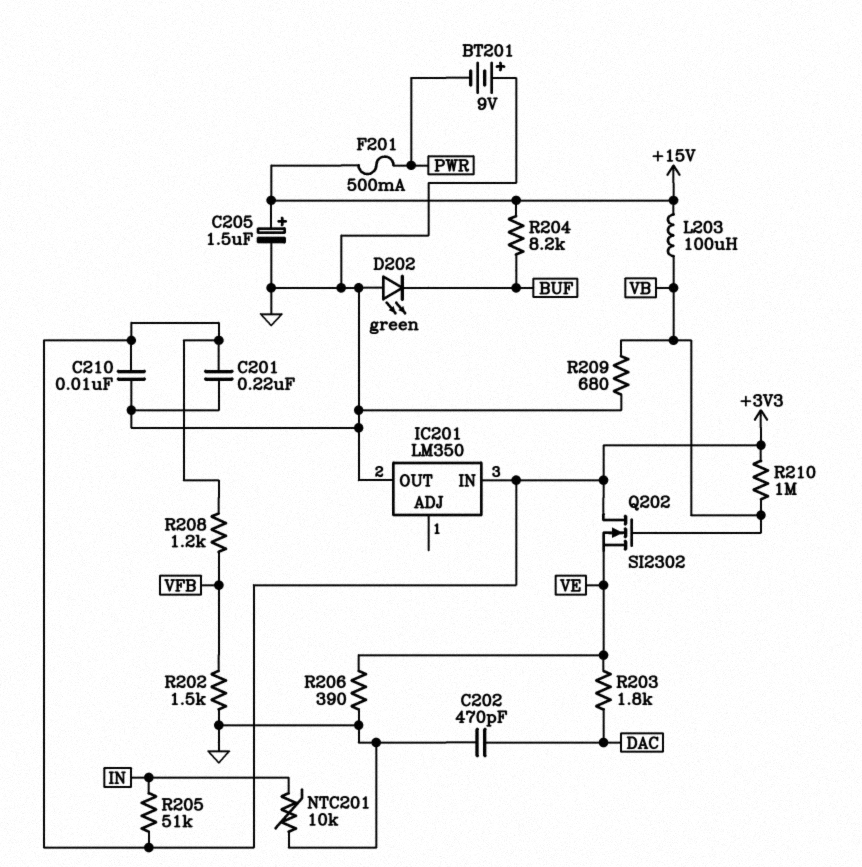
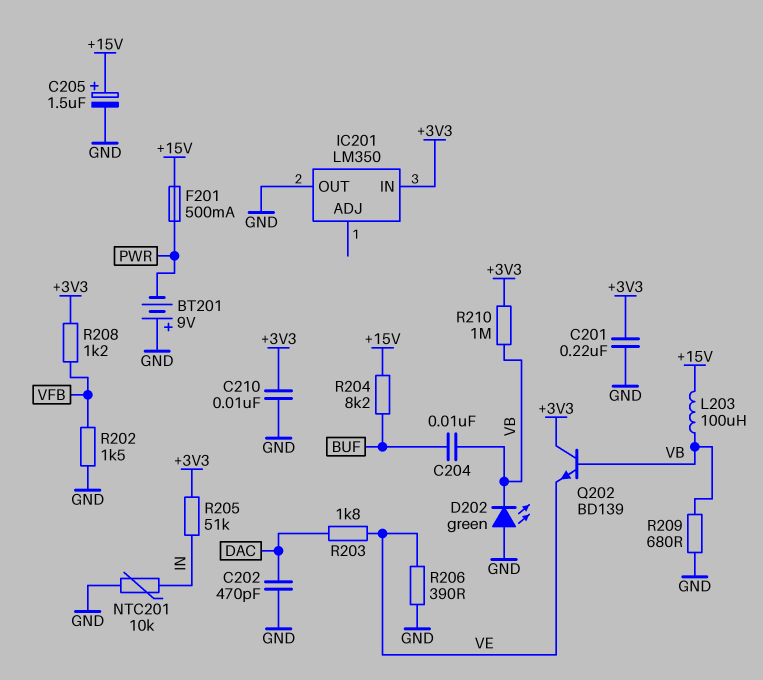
C204: none -> 10nF (BUF, VB)
D202: LED green (A GND, K BUF) -> LED green (A GND, K VB)
Q202: NMOS SI2302 (G VB, D +3V3, S VE) -> NPN BD139 (B VB, C +3V3, E VE)

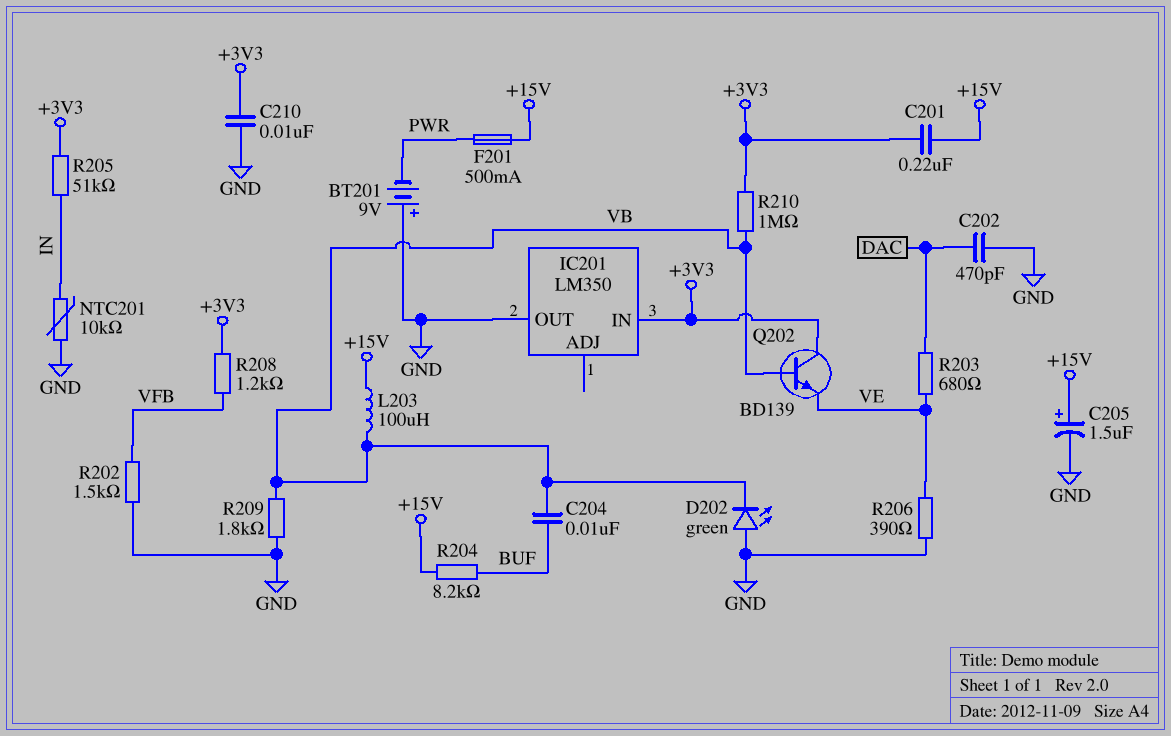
C201: 220nF (+3V3, GND) -> 220nF (+3V3, +15V)
R203: 1.8k (DAC, VE) -> 680 (DAC, VE)
R209: 680 (GND, VB) -> 1.8k (GND, VB)

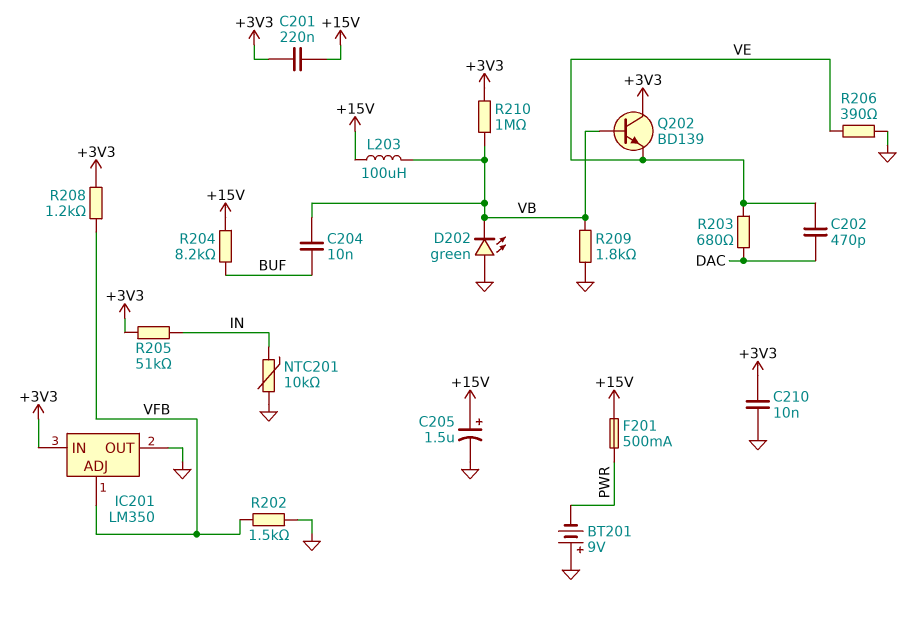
C202: 470pF (DAC, GND) -> 470pF (DAC, VE)
IC201 pin ADJ: none -> VFB

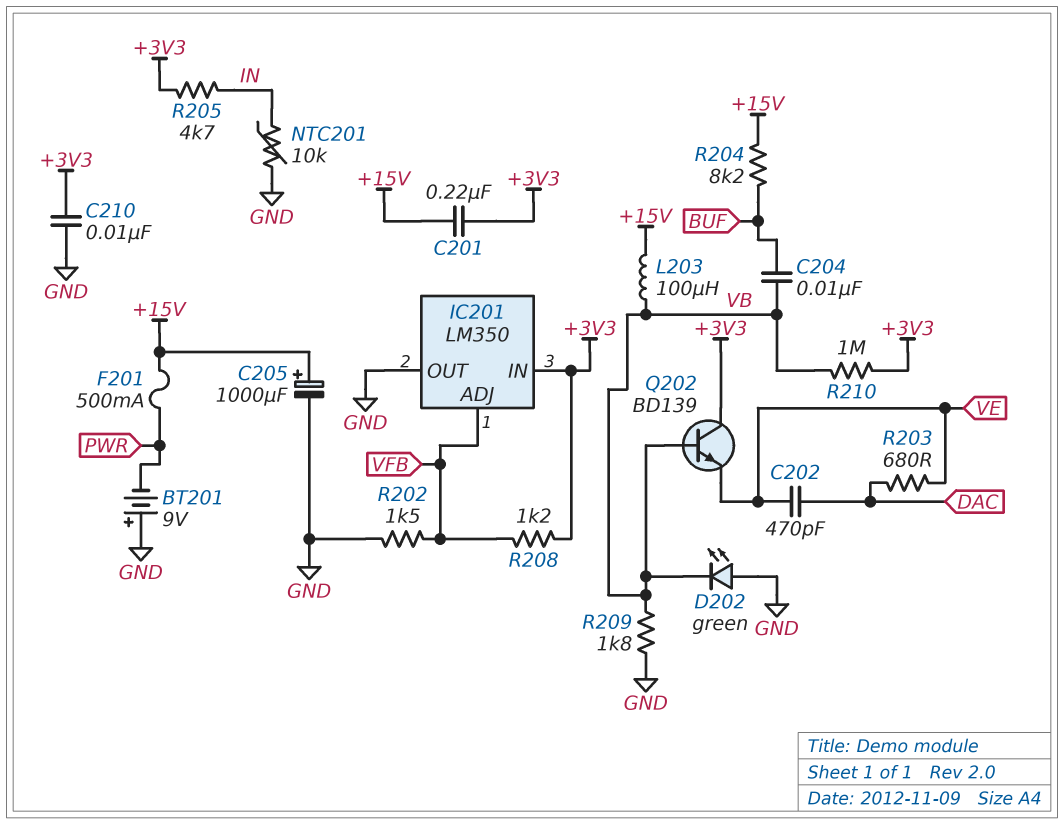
C205: 1.5uF (plus +15V, minus GND) -> 1000uF (plus +15V, minus GND)
R205: 51k (+3V3, IN) -> 4.7k (+3V3, IN)
R206: 390 (GND, VE) -> none

